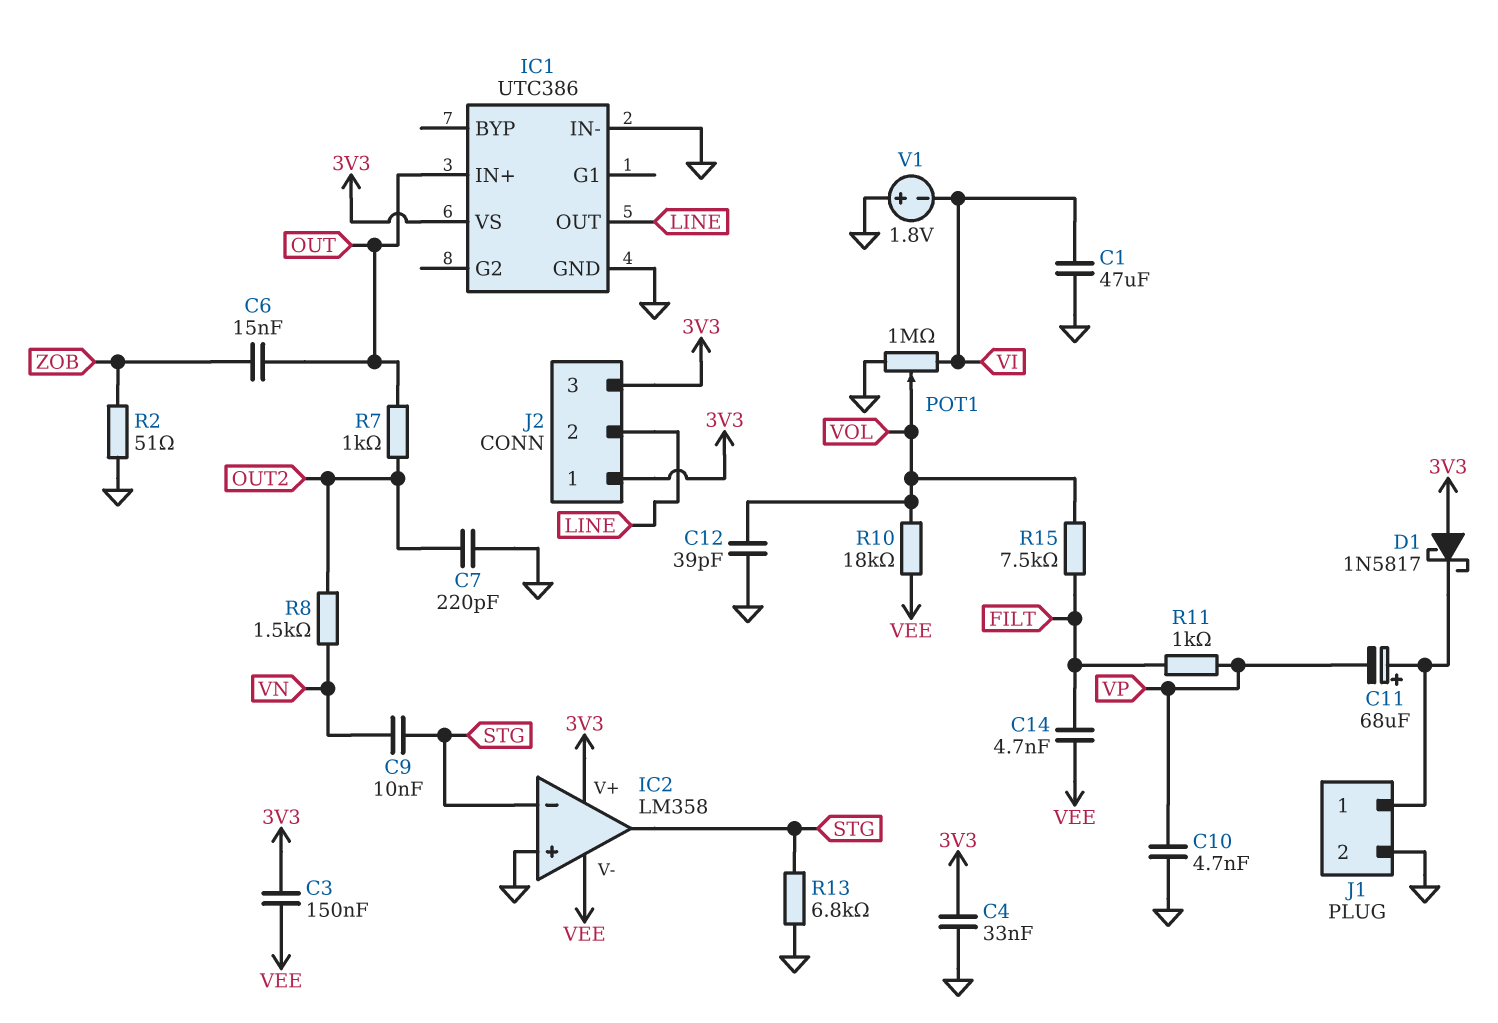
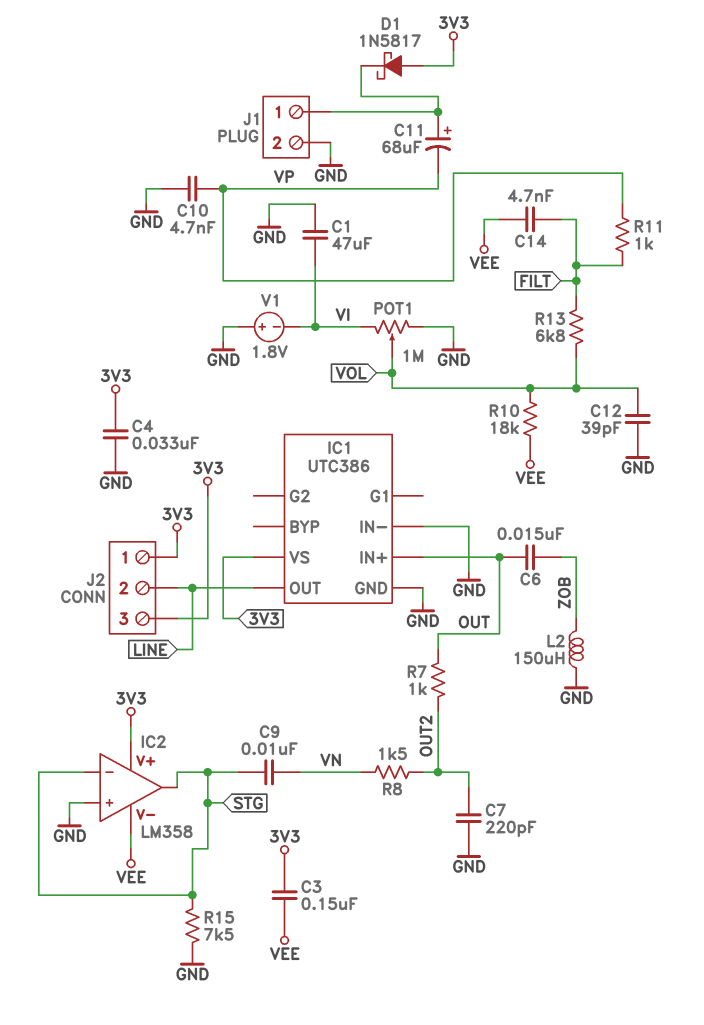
L2: none -> 150uH (GND, ZOB)
R2: 51 (GND, ZOB) -> none
R13: 6.8k (GND, STG) -> 6.8k (FILT, VOL)
R15: 7.5k (FILT, VOL) -> 7.5k (GND, STG)

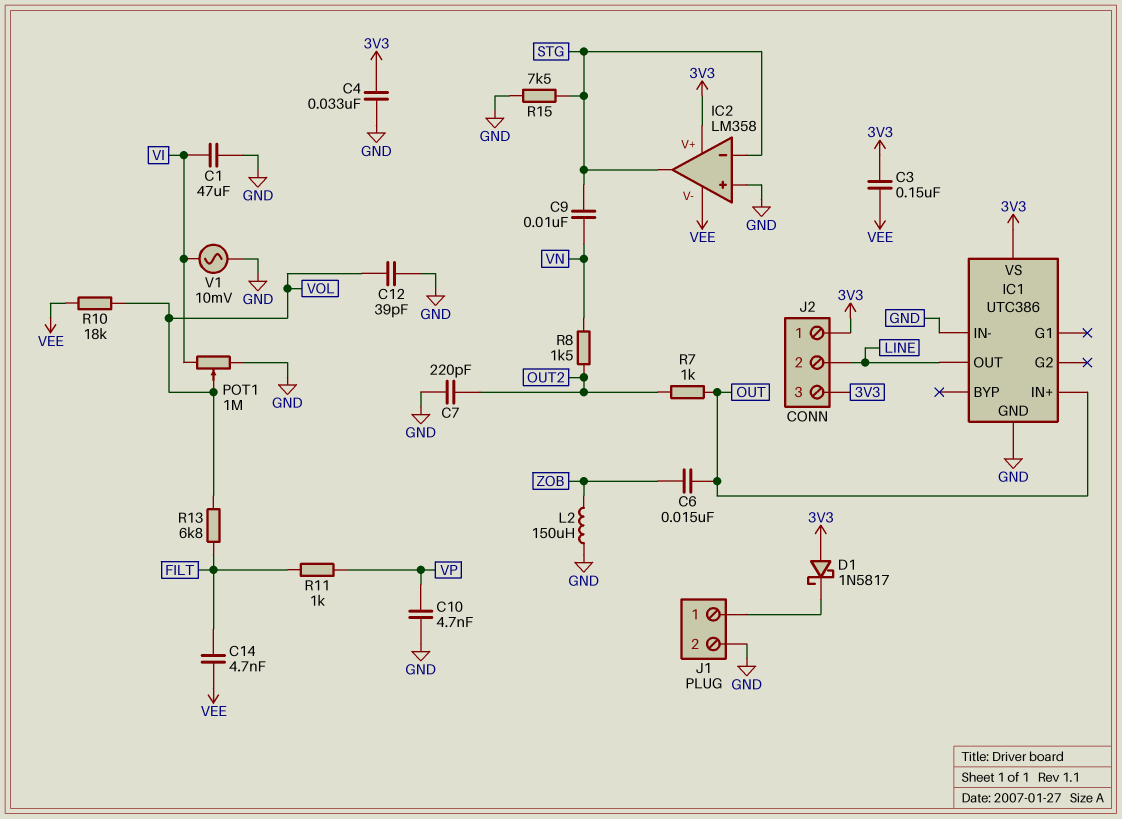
C11: 68uF (plus J1/1, minus VP) -> none
V1: 1.8V (plus GND, minus VI) -> AC 10mV (GND, VI)

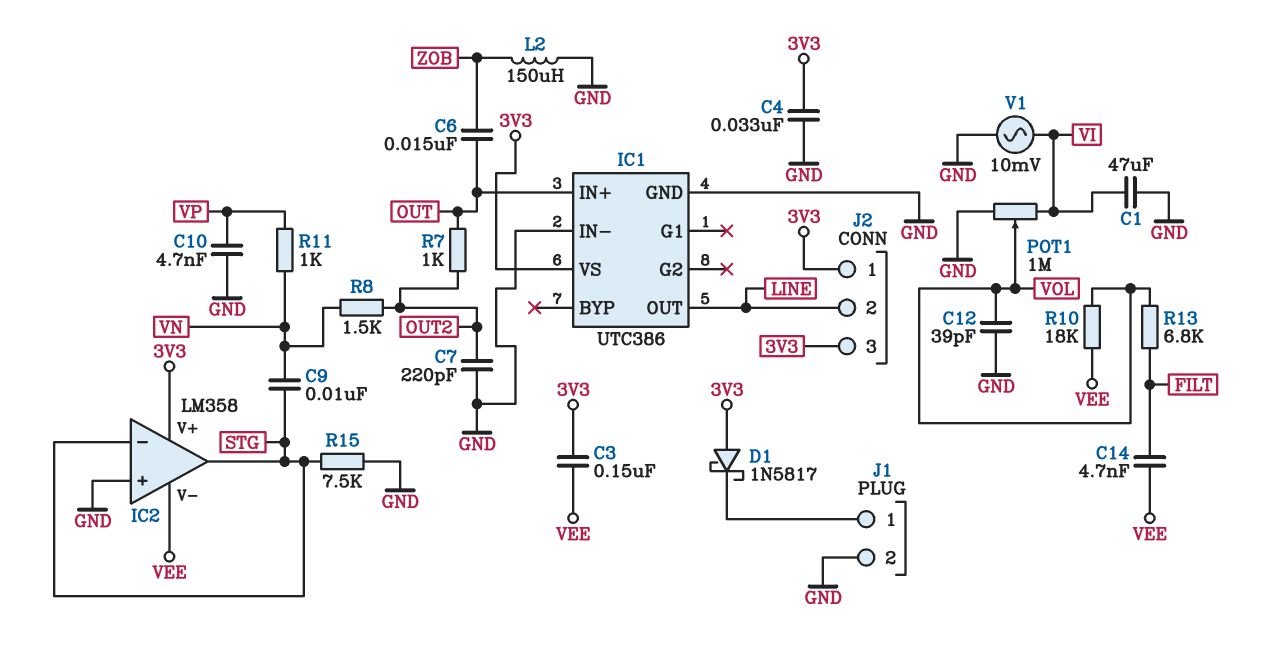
R11: 1k (FILT, VP) -> 1k (VN, VP)

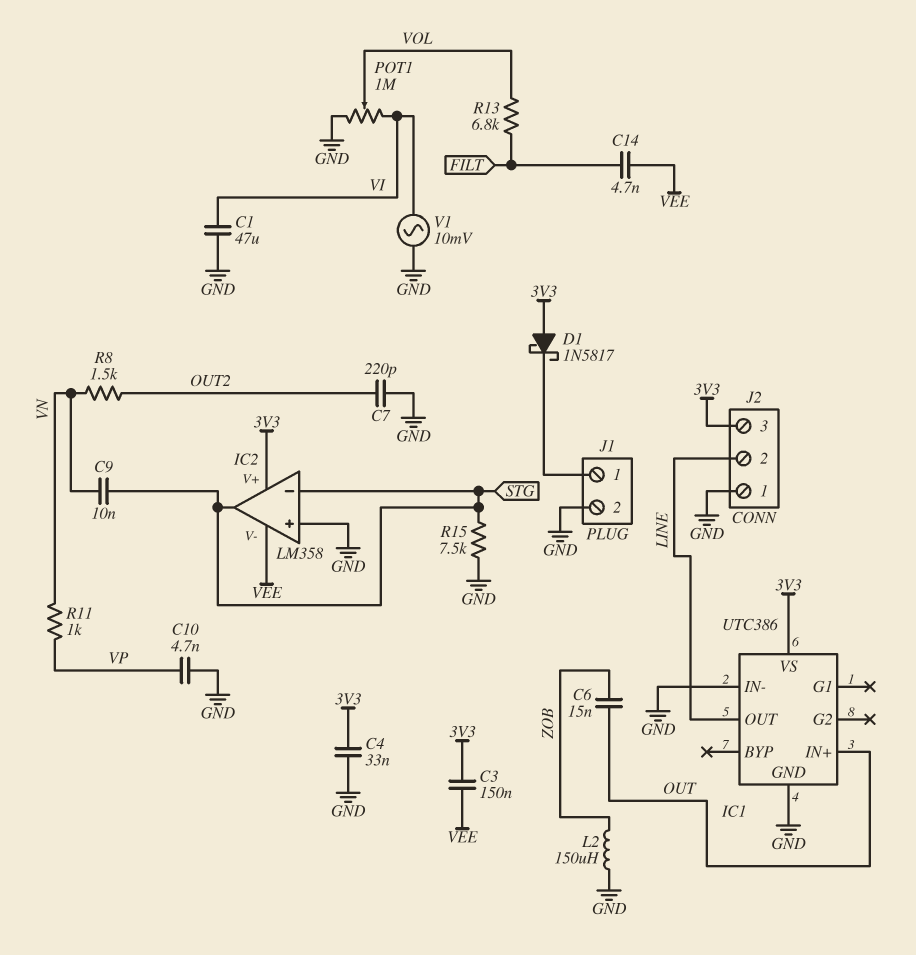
C12: 39pF (GND, VOL) -> none
J2 pin 1: 3V3 -> GND
R7: 1k (OUT, OUT2) -> none
R10: 18k (VEE, VOL) -> none

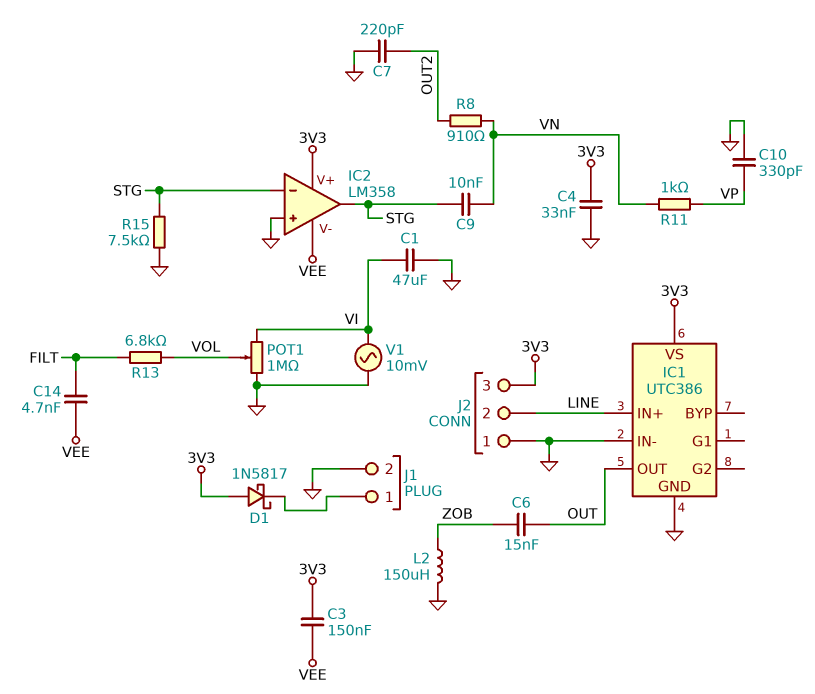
C10: 4.7nF (GND, VP) -> 330pF (GND, VP)
IC1 pin IN+: OUT -> LINE
IC1 pin OUT: LINE -> OUT
R8: 1.5k (OUT2, VN) -> 910 (OUT2, VN)

